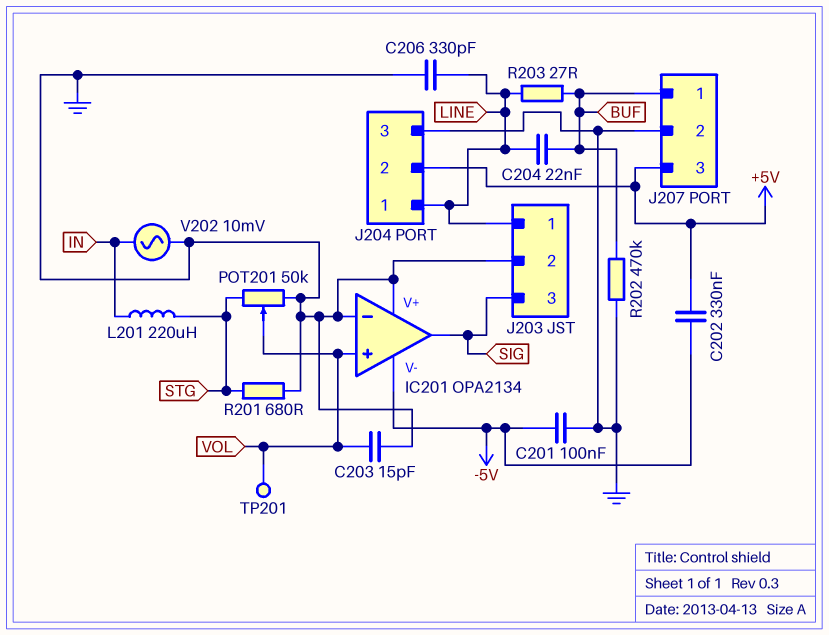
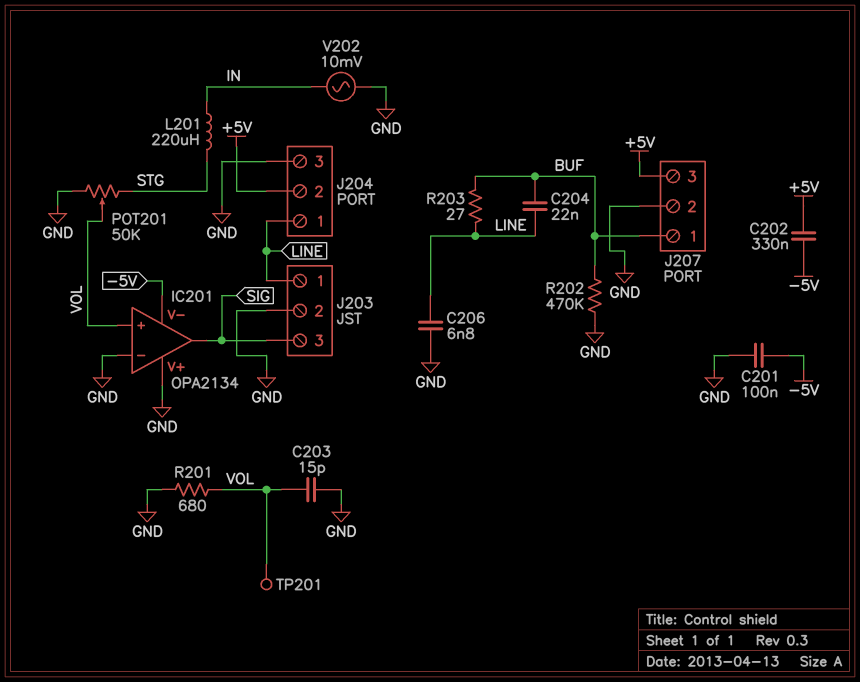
C206: 330pF (GND, LINE) -> 6.8nF (GND, LINE)
R201: 680 (GND, STG) -> 680 (GND, VOL)

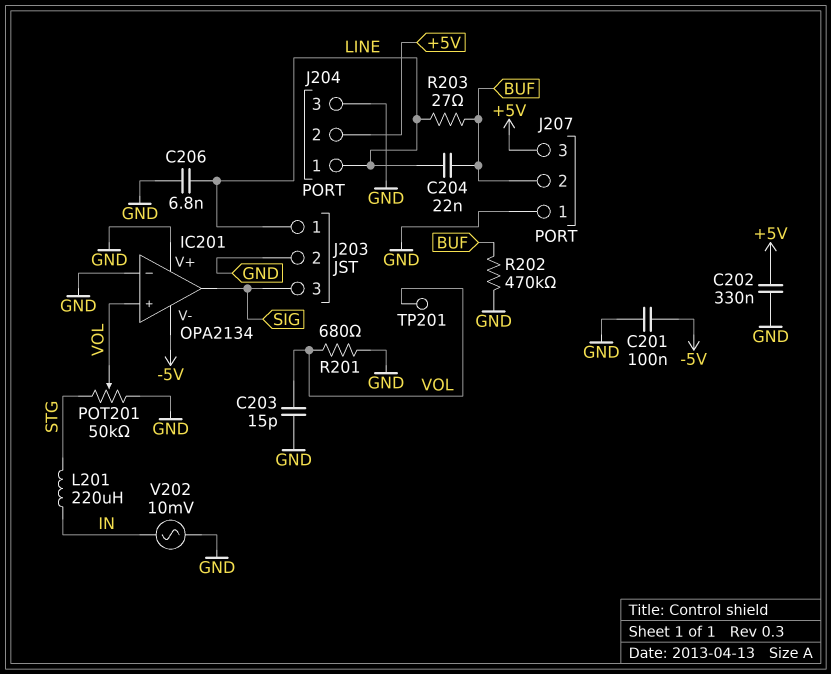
C202: 330nF (+5V, -5V) -> 330nF (+5V, GND)
J207 pin 1: BUF -> GND
J207 pin 2: GND -> BUF

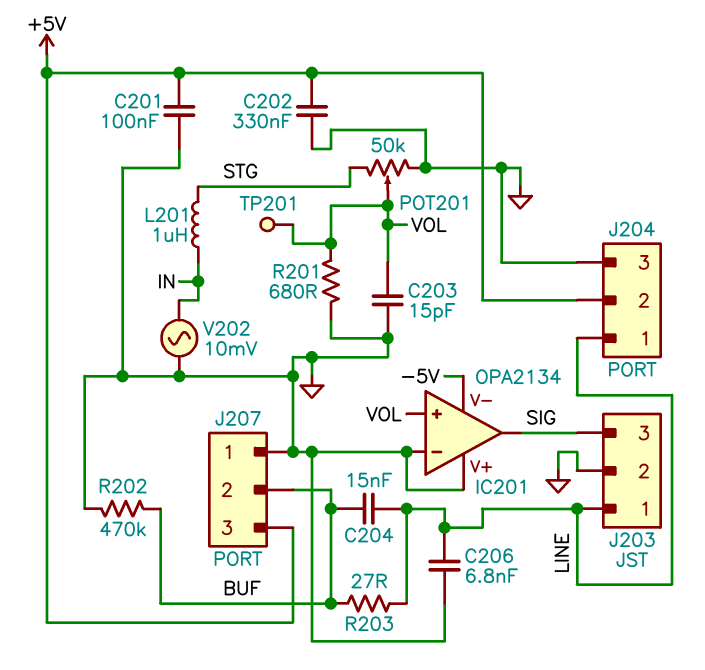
C201: 100nF (-5V, GND) -> 100nF (+5V, GND)
C204: 22nF (BUF, LINE) -> 15nF (BUF, LINE)
L201: 220uH (IN, STG) -> 1uH (IN, STG)

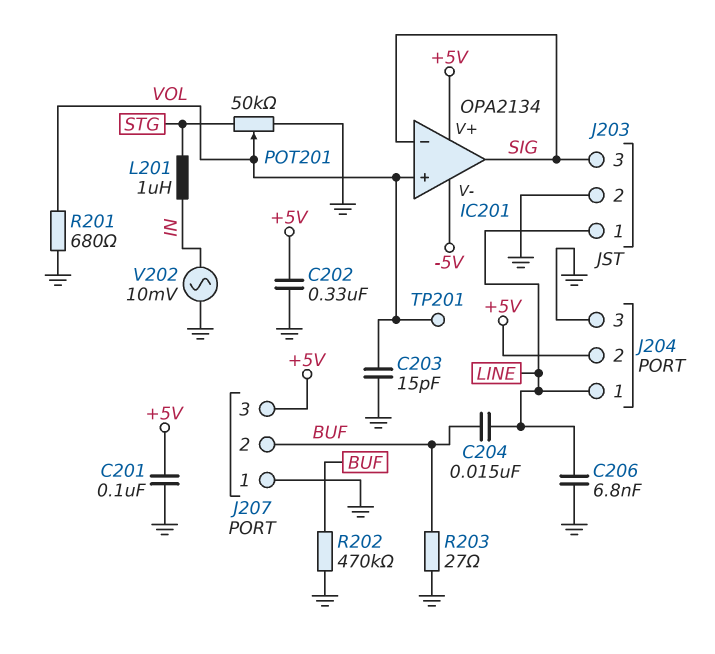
IC201 pin V+: GND -> +5V
IC201 pin in-: GND -> SIG
R203: 27 (BUF, LINE) -> 27 (BUF, GND)

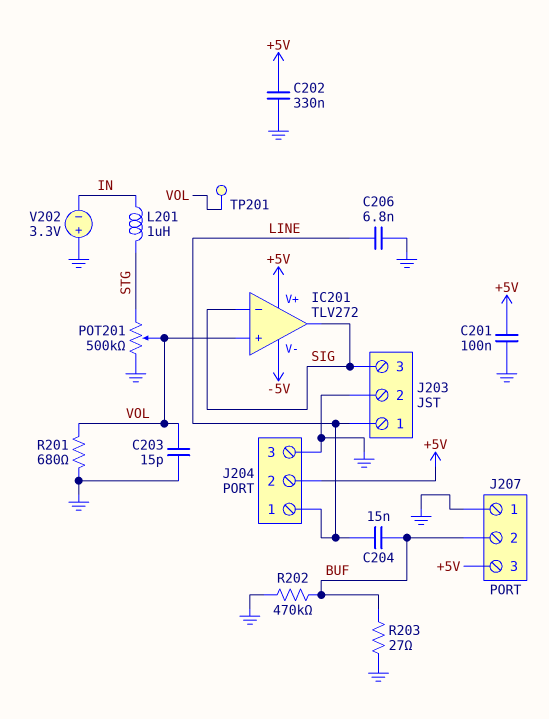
IC201: OPA2134 -> TLV272
POT201: 50k (GND, STG, wiper VOL) -> 500k (GND, STG, wiper VOL)
V202: AC 10mV (GND, IN) -> 3.3V (plus GND, minus IN)

